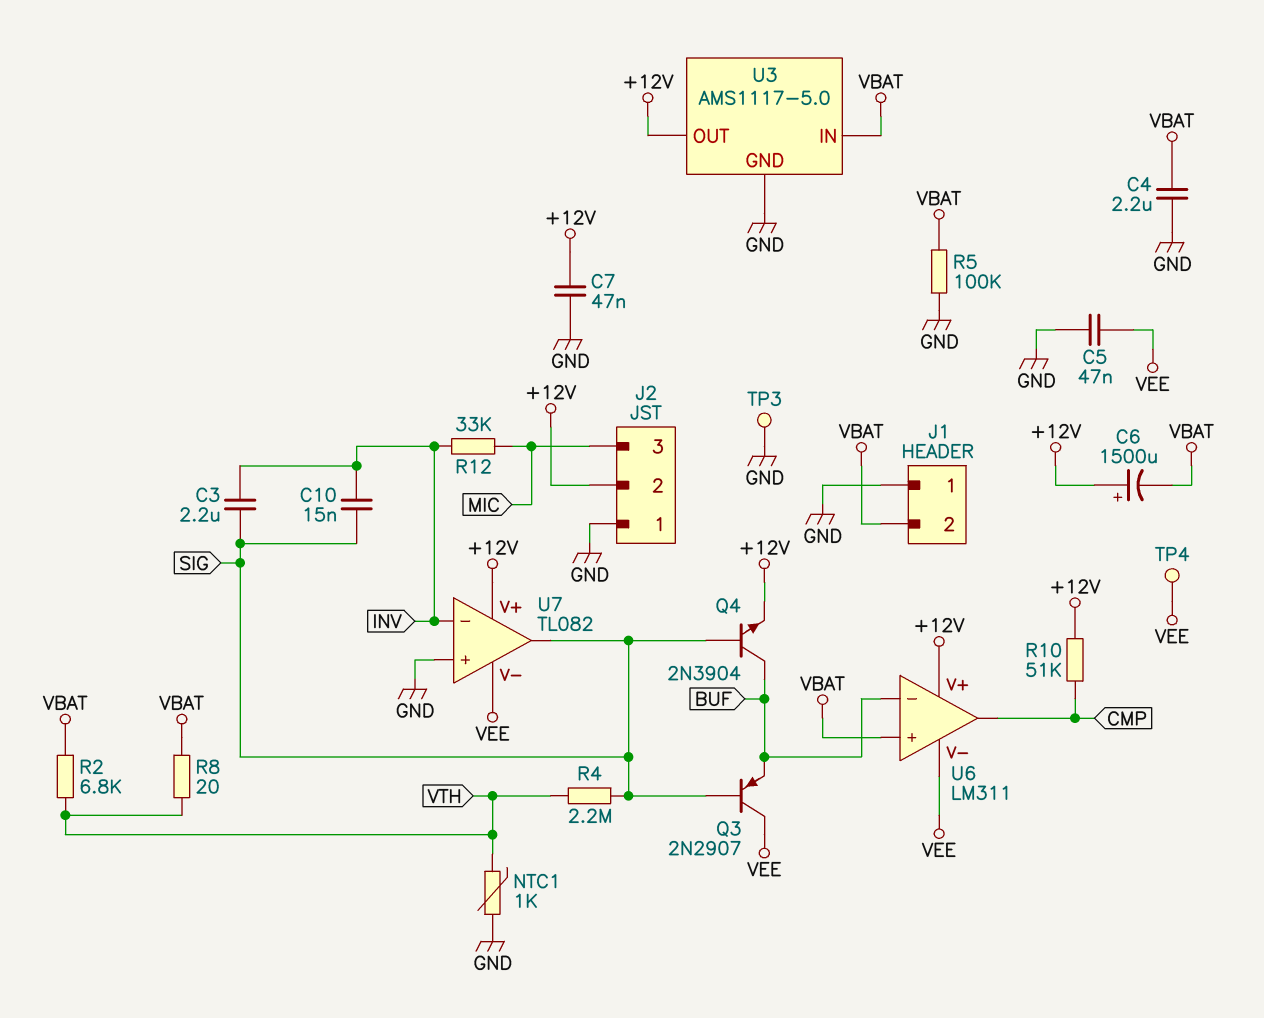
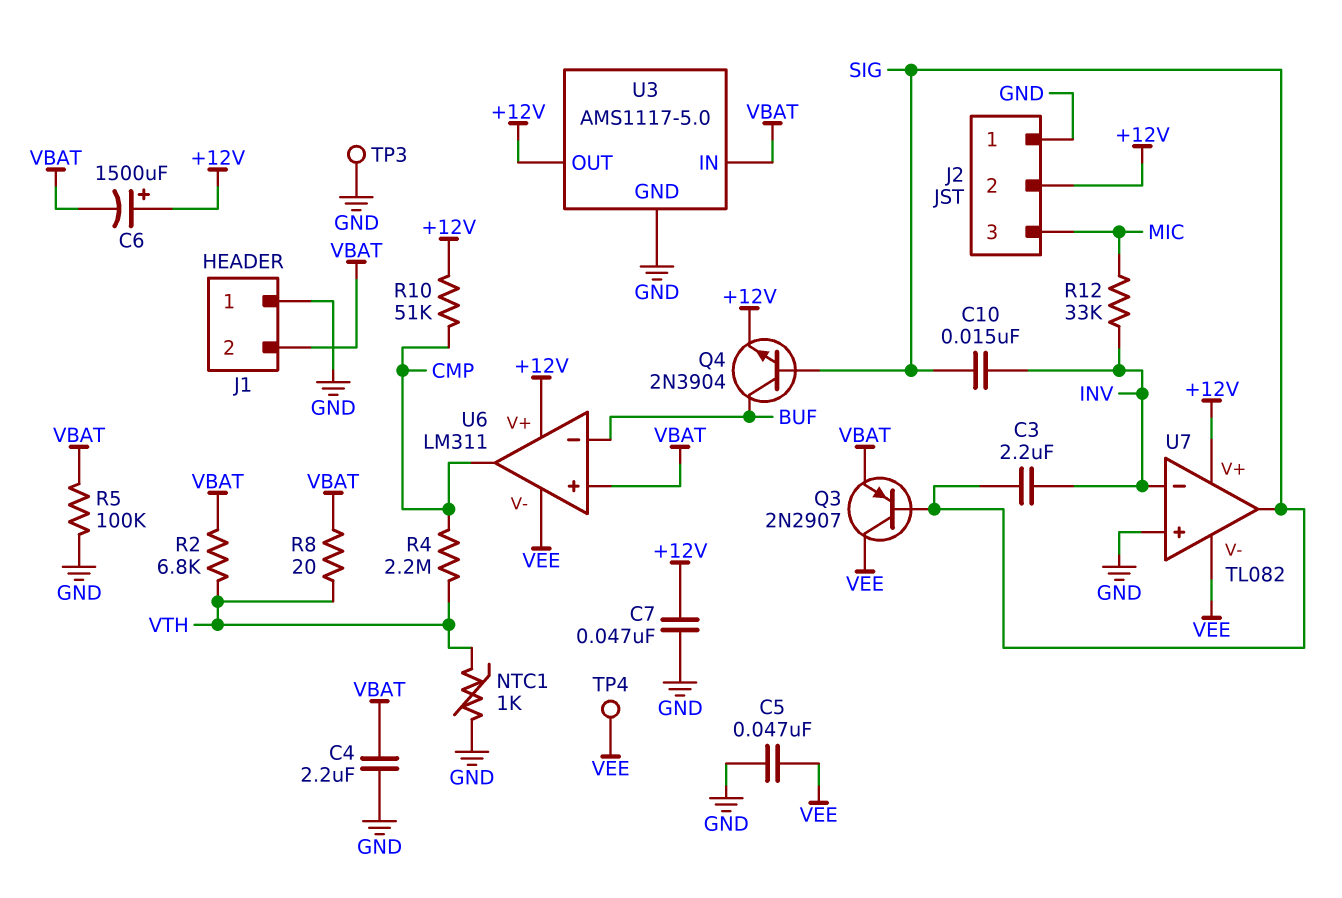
Q3: PNP 2N2907 (B SIG, C VEE, E BUF) -> PNP 2N2907 (B SIG, C VEE, E VBAT)
R4: 2.2M (SIG, VTH) -> 2.2M (CMP, VTH)

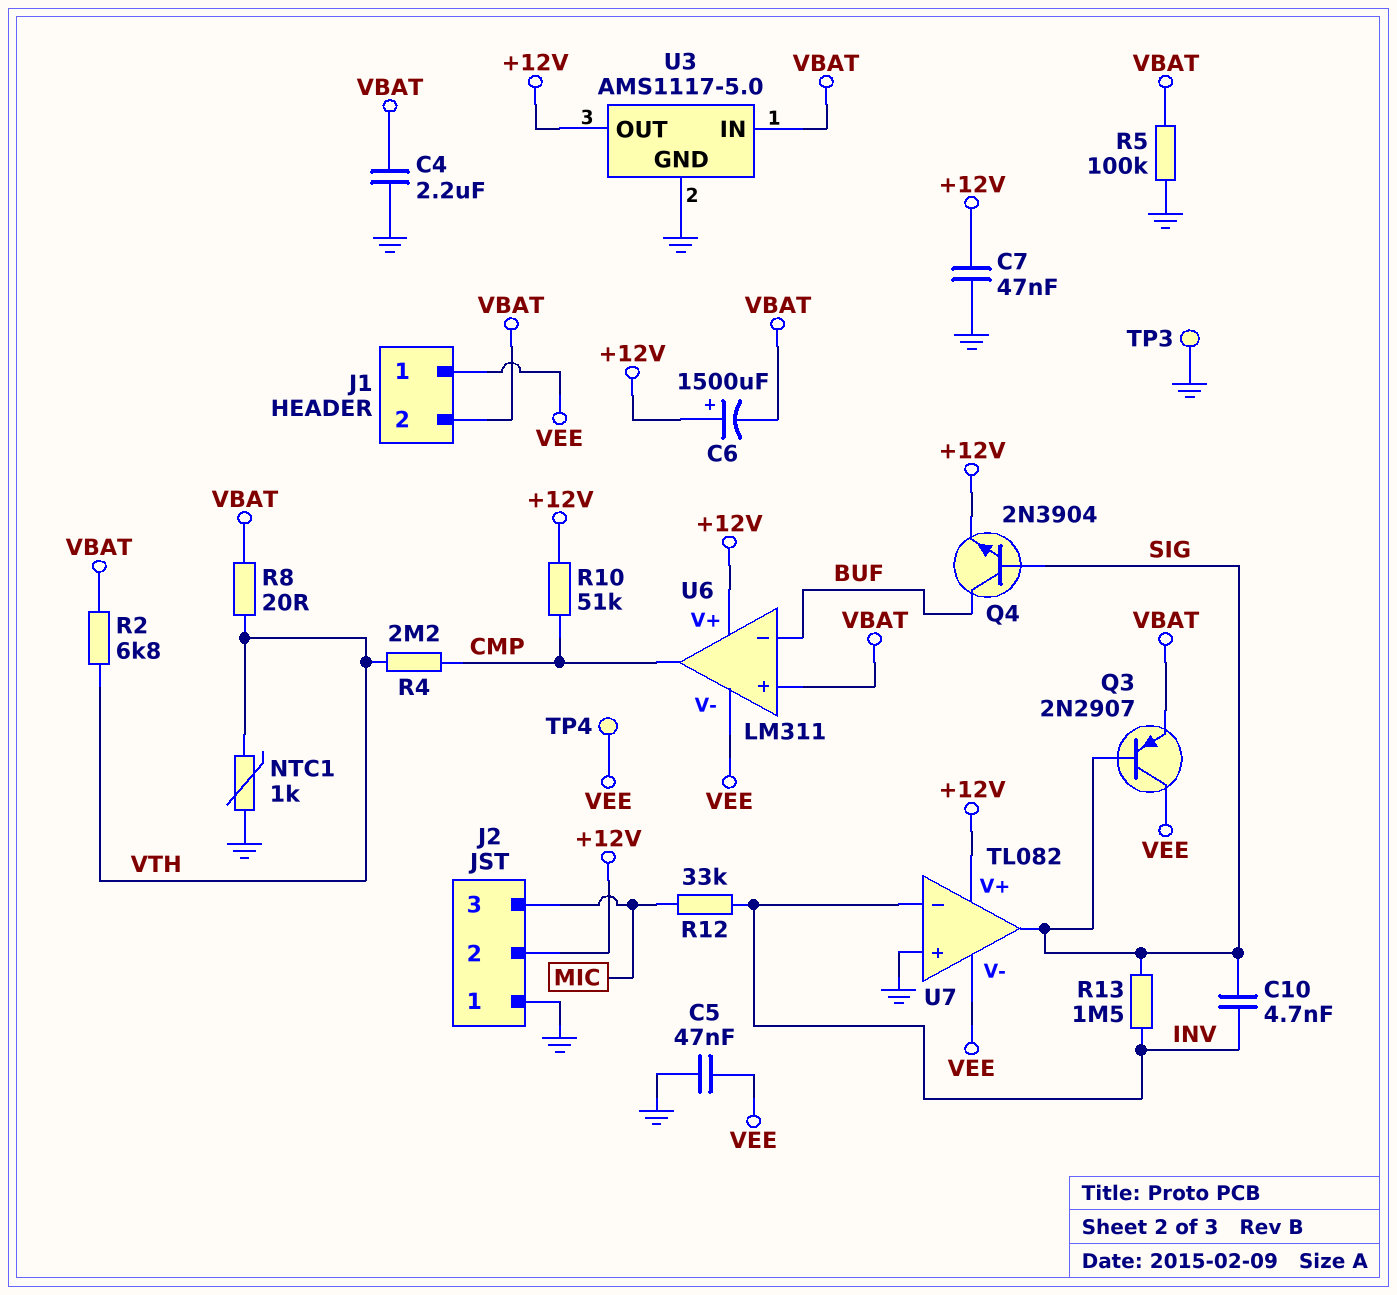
C3: 2.2uF (INV, SIG) -> none
C10: 15nF (INV, SIG) -> 4.7nF (INV, SIG)
J1 pin 1: GND -> VEE
R13: none -> 1.5M (INV, SIG)

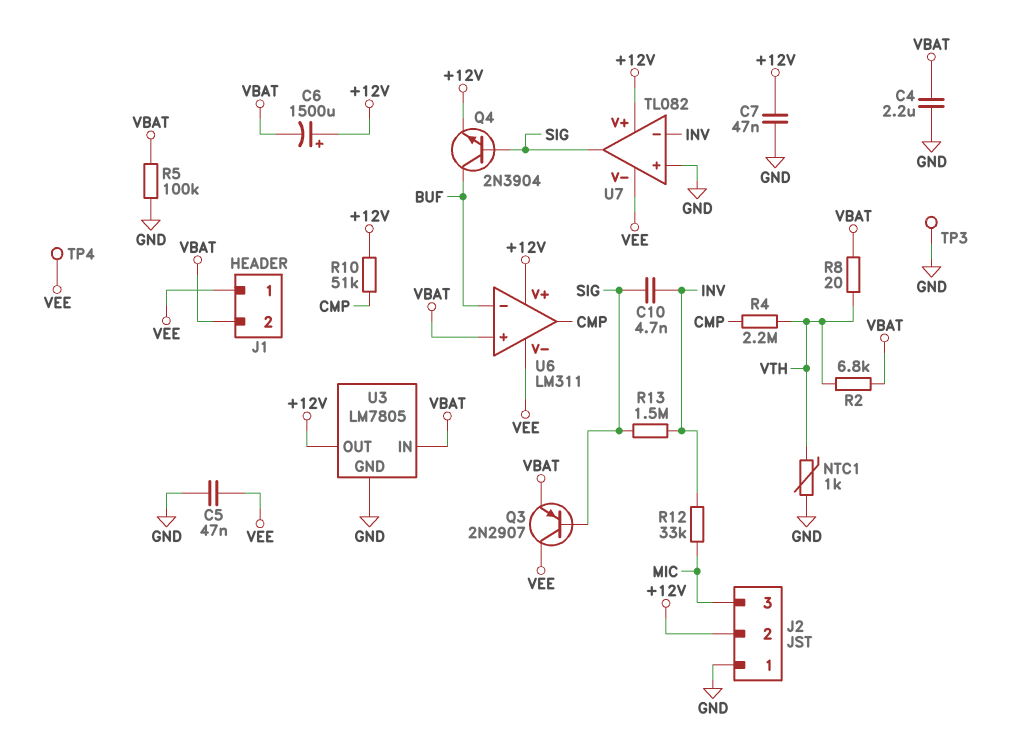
U3: AMS1117-5.0 -> LM7805

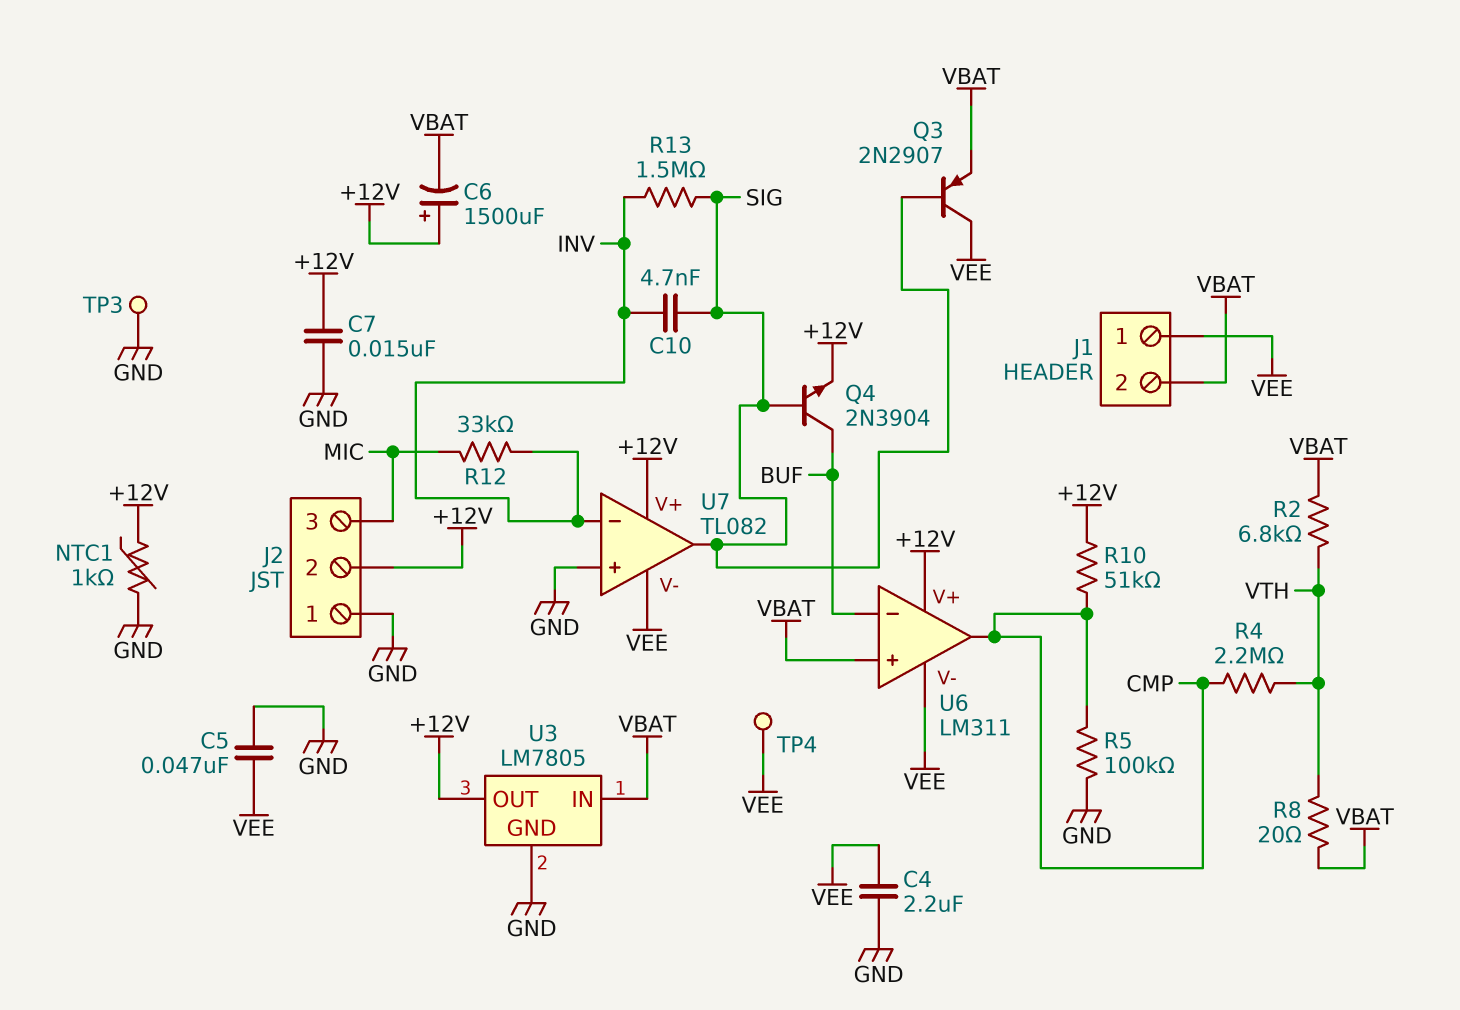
C4: 2.2uF (GND, VBAT) -> 2.2uF (GND, VEE)
C7: 47nF (+12V, GND) -> 15nF (+12V, GND)
NTC1: 1k (GND, VTH) -> 1k (+12V, GND)
R5: 100k (GND, VBAT) -> 100k (CMP, GND)

